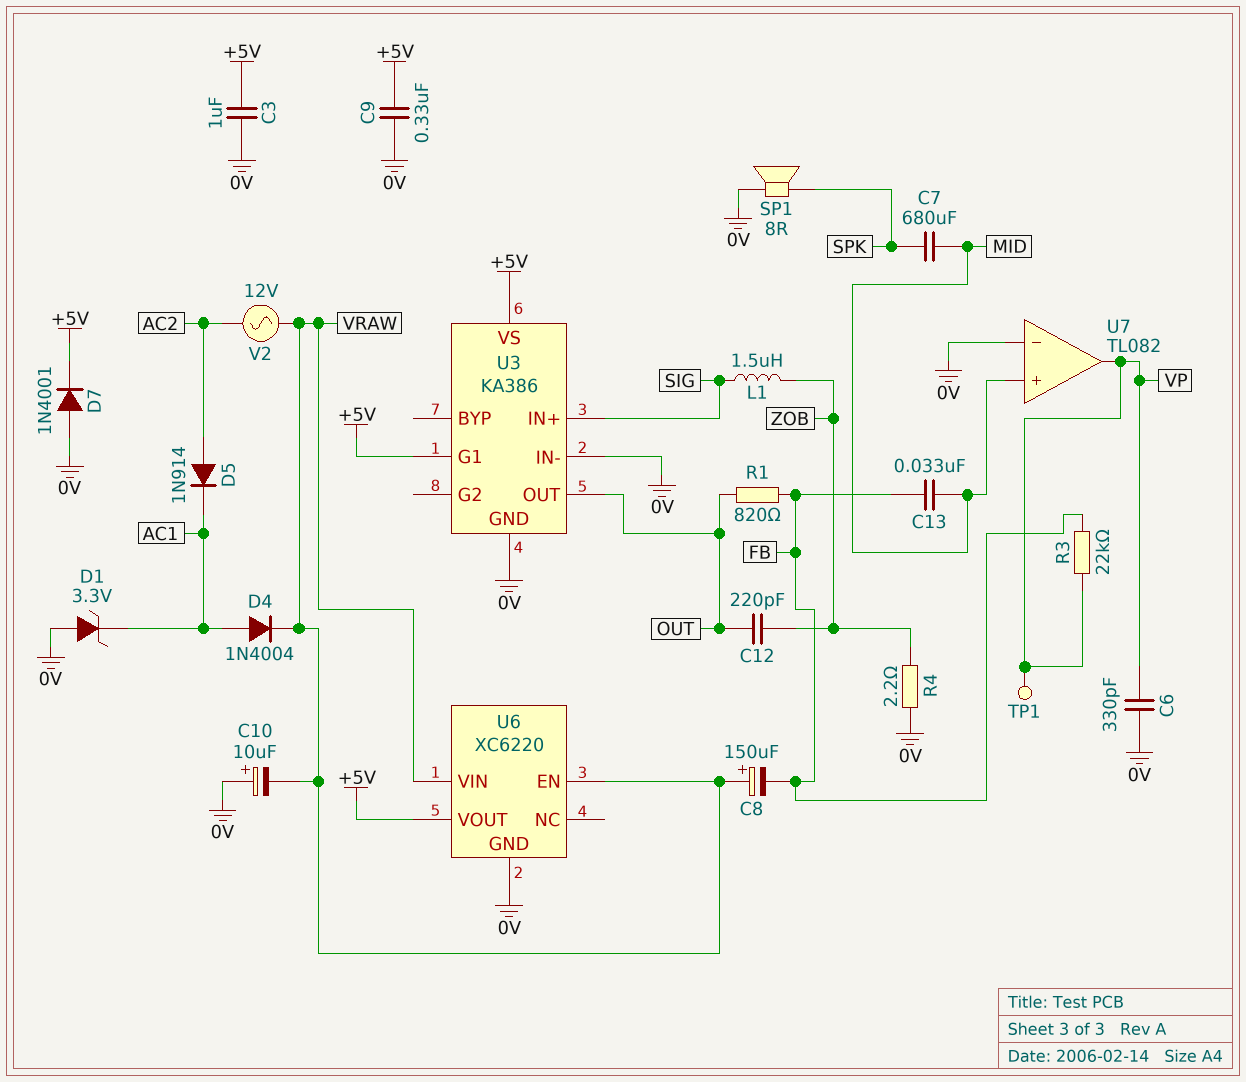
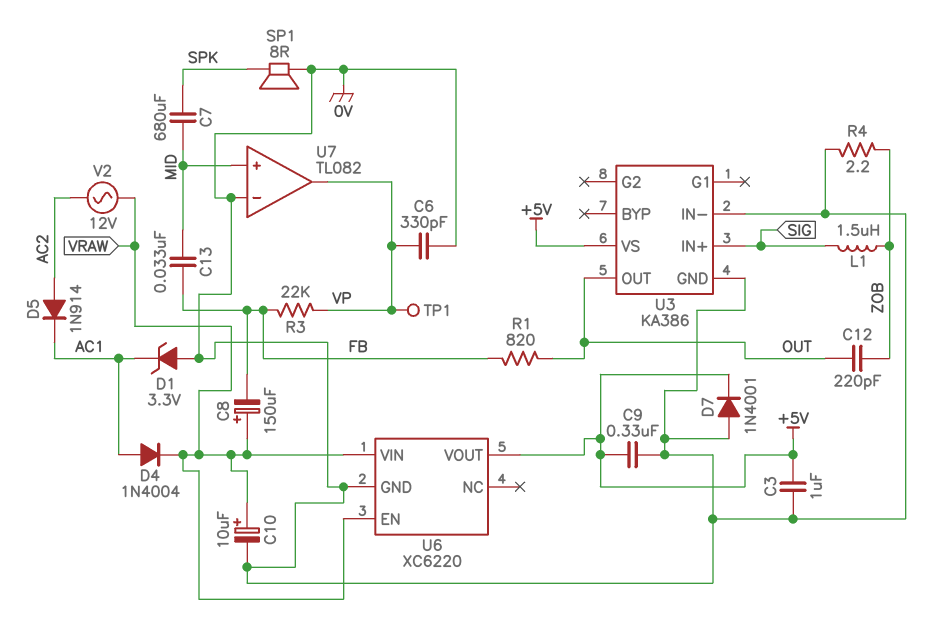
C10: 10uF (plus 0V, minus VRAW) -> 10uF (plus VRAW, minus 0V)
U3 pin G1: +5V -> none

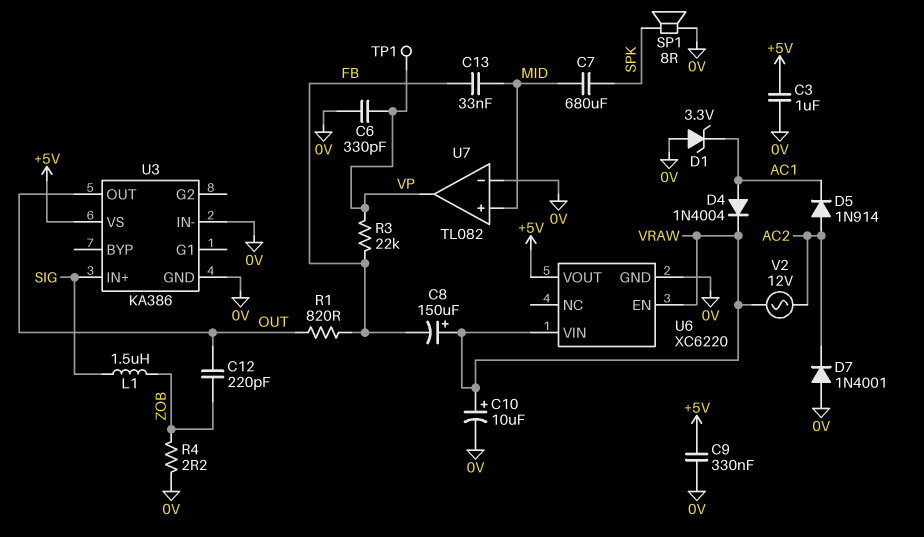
D7: diode 1N4001 (A 0V, K +5V) -> diode 1N4001 (A 0V, K AC2)

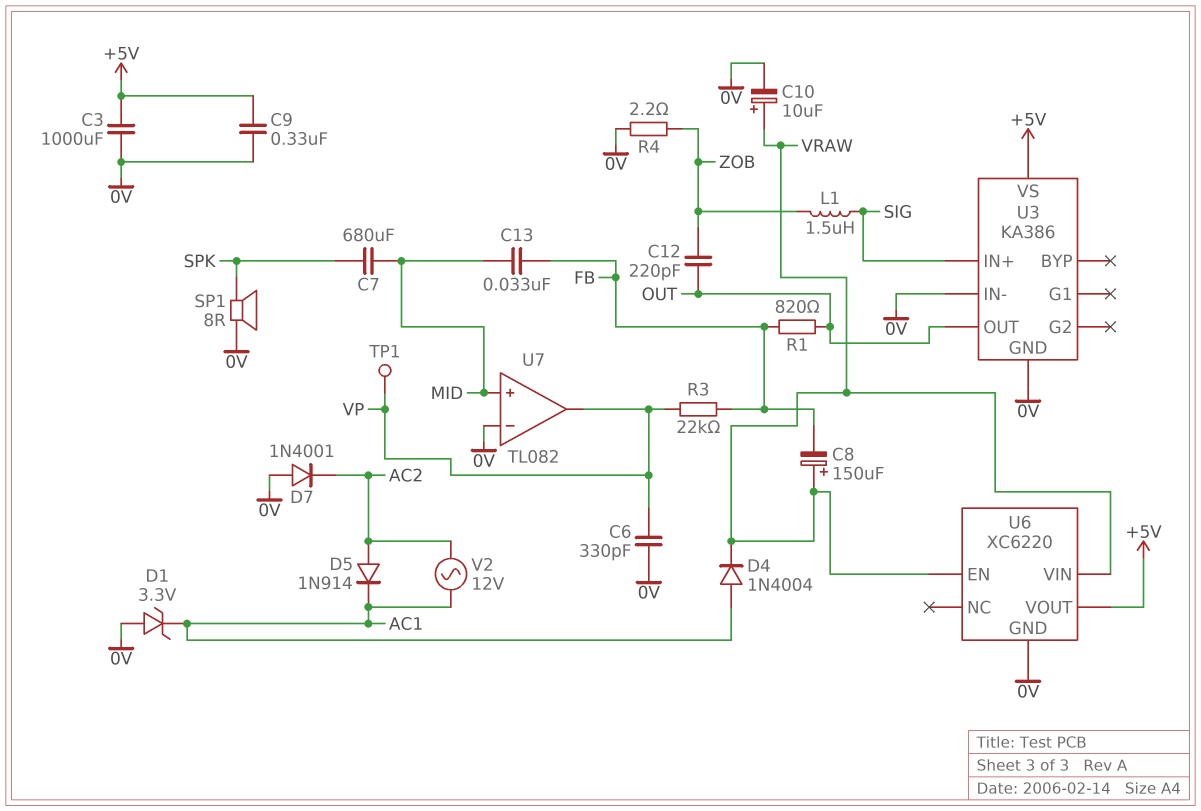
C3: 1uF (+5V, 0V) -> 1000uF (+5V, 0V)
V2: AC 12V (AC2, VRAW) -> AC 12V (AC1, AC2)

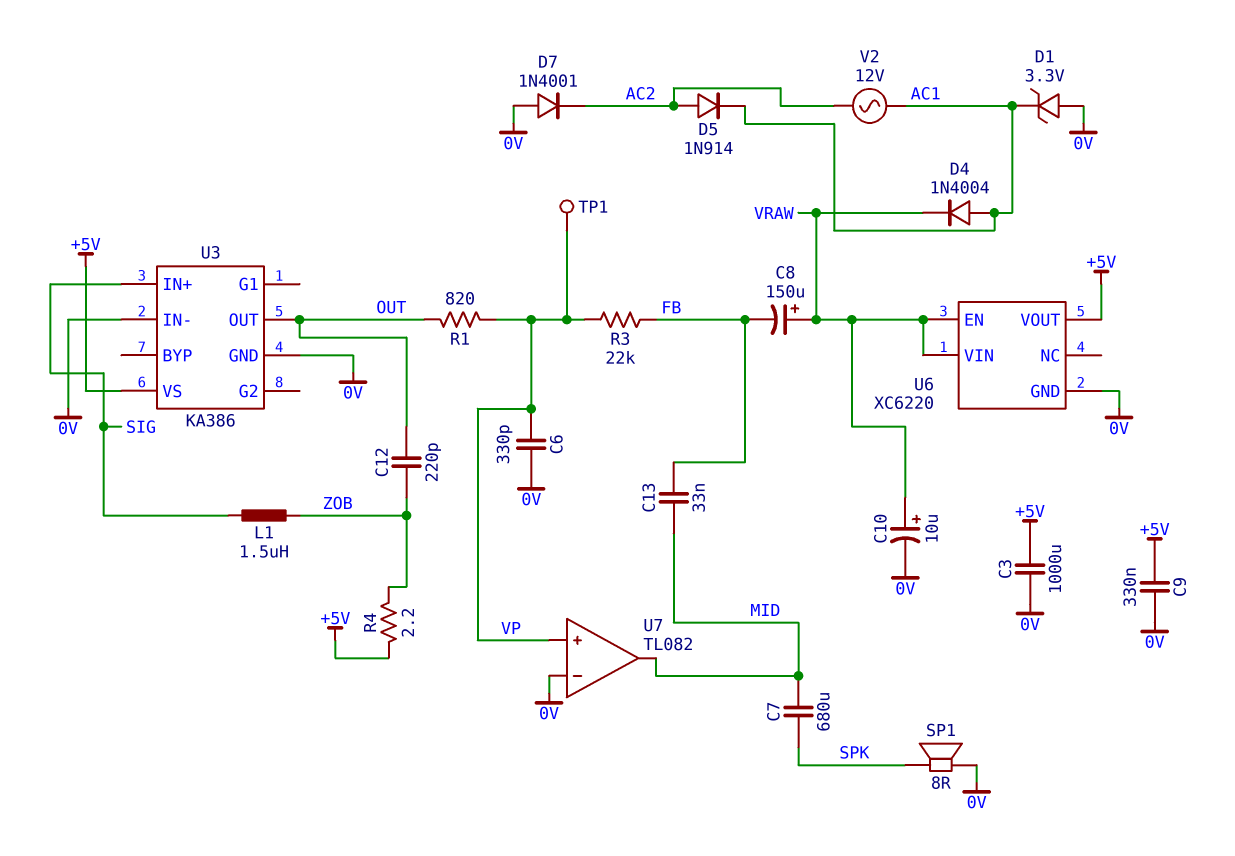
R1: 820 (FB, OUT) -> 820 (OUT, VP)
R4: 2.2 (0V, ZOB) -> 2.2 (+5V, ZOB)
U7 pin in+: MID -> VP
U7 pin out: VP -> MID

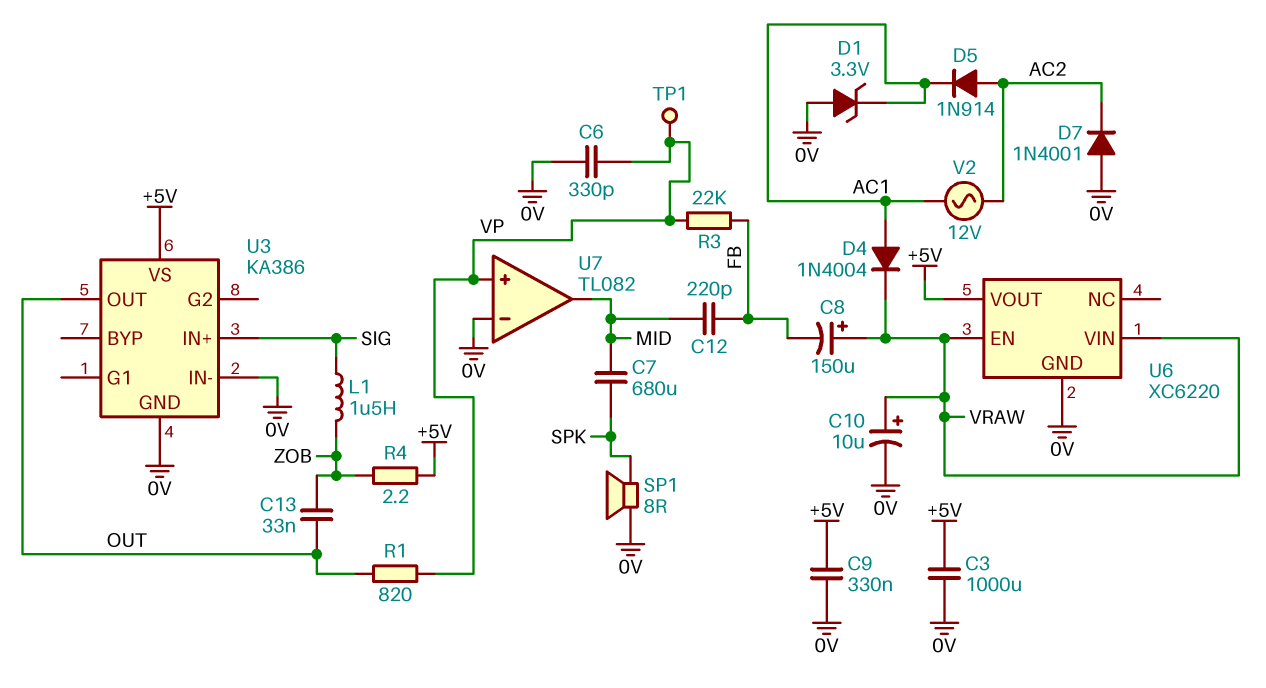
C12: 220pF (OUT, ZOB) -> 220pF (FB, MID)
C13: 33nF (FB, MID) -> 33nF (OUT, ZOB)

